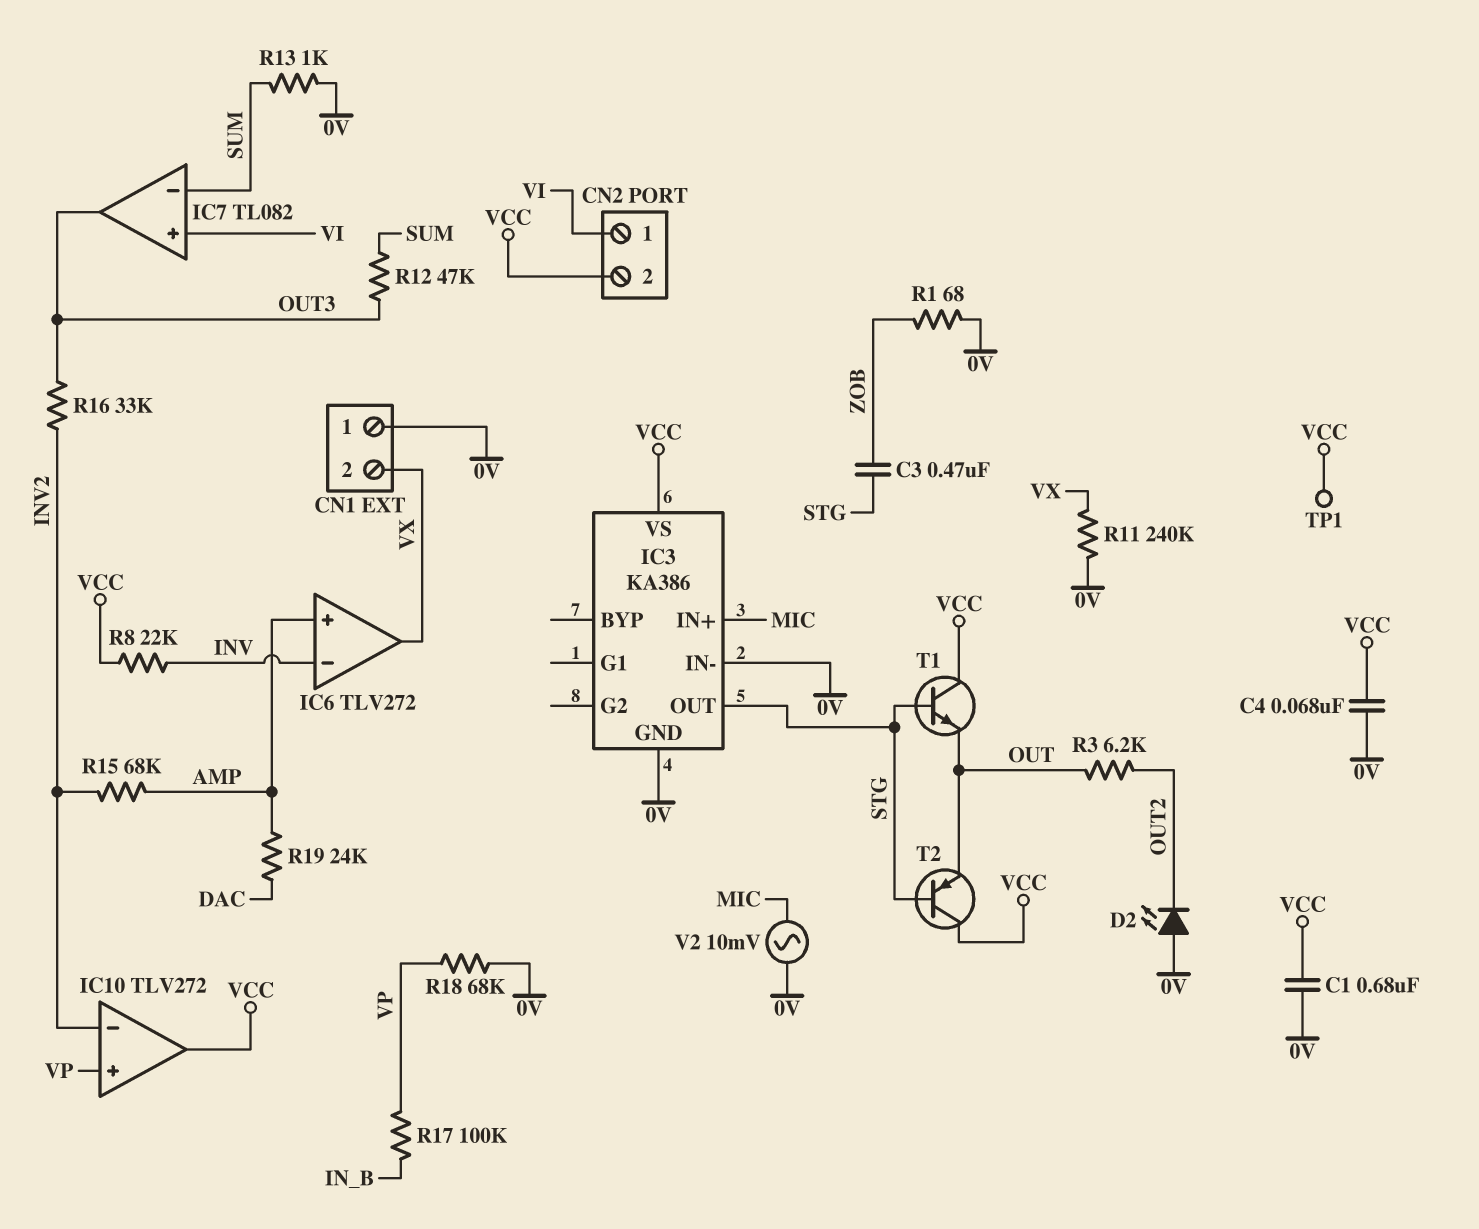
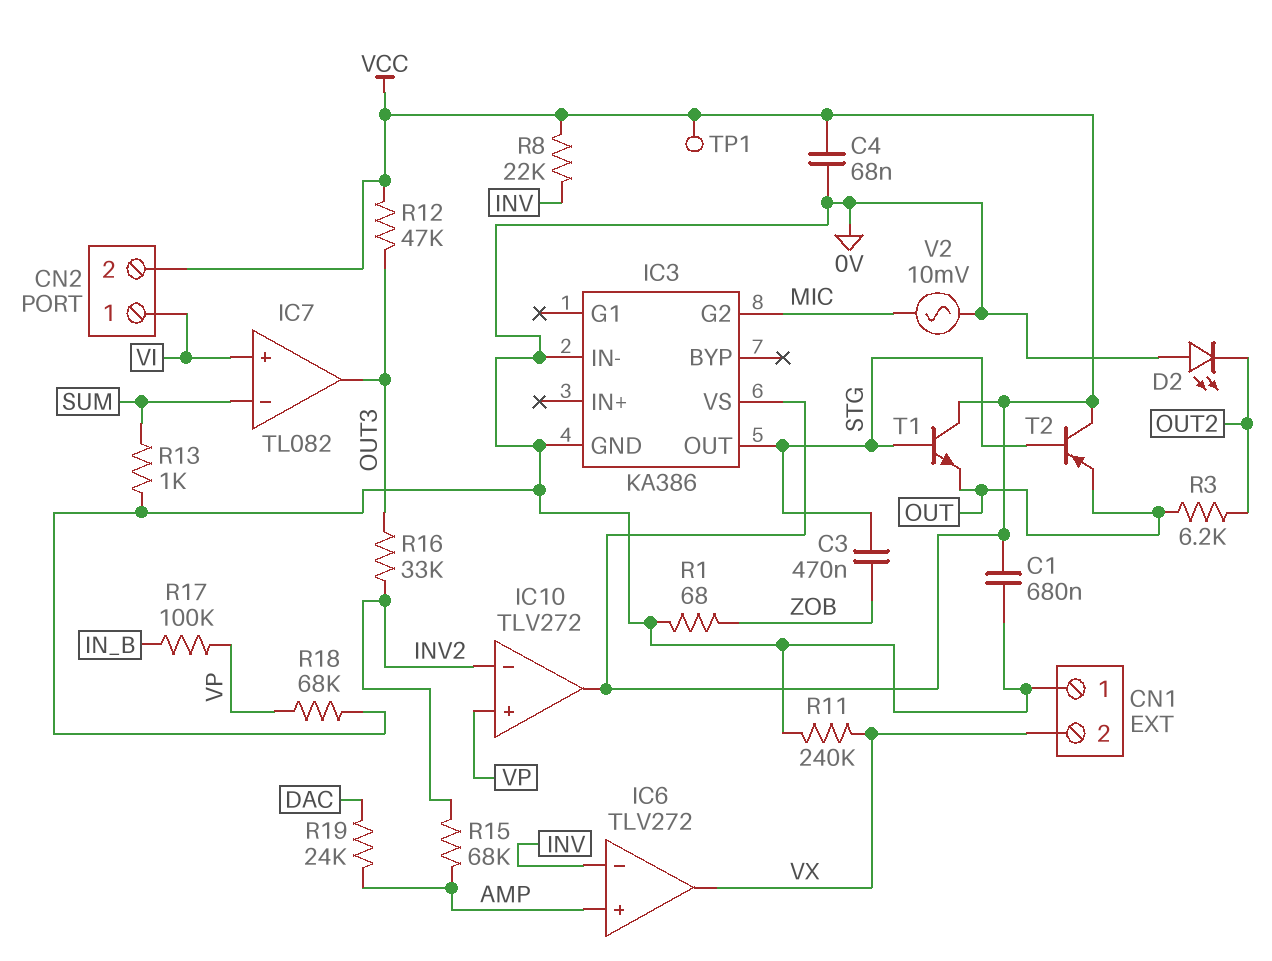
IC3 pin G2: none -> MIC
IC3 pin IN+: MIC -> none
R12: 47k (OUT3, SUM) -> 47k (OUT3, VCC)

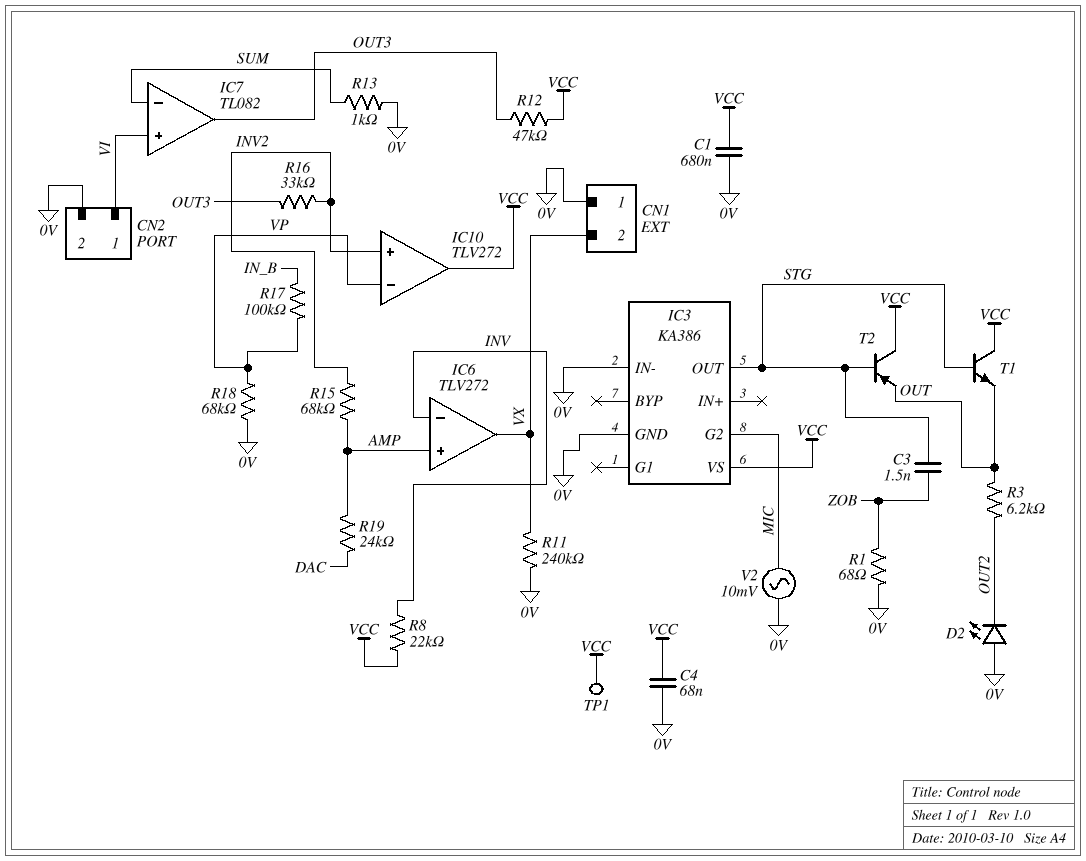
C3: 470nF (STG, ZOB) -> 1.5nF (STG, ZOB)
CN2 pin 2: VCC -> 0V
IC10 pin in+: VP -> INV2
IC10 pin in-: INV2 -> VP

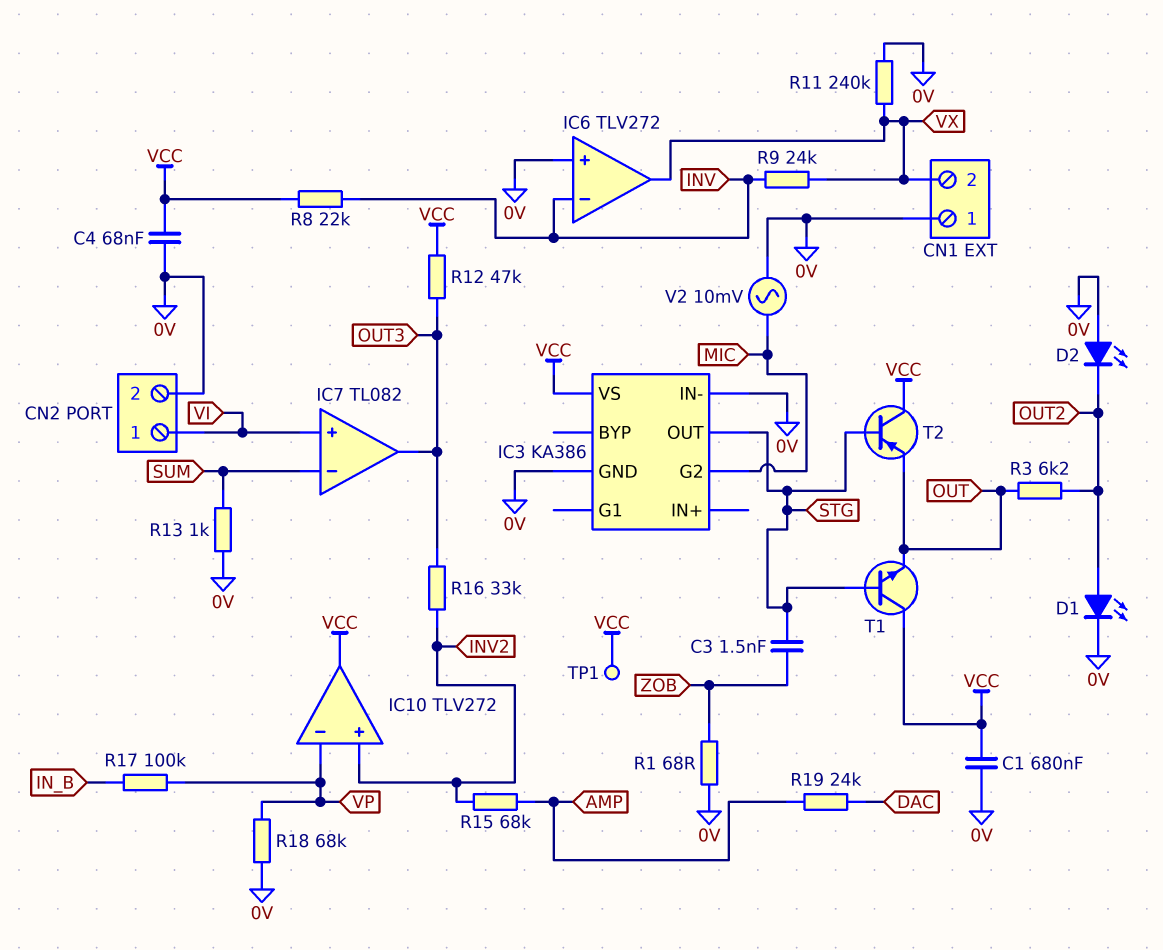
D1: none -> LED (A OUT2, K 0V)
IC6 pin in+: AMP -> 0V
R9: none -> 24k (INV, VX)

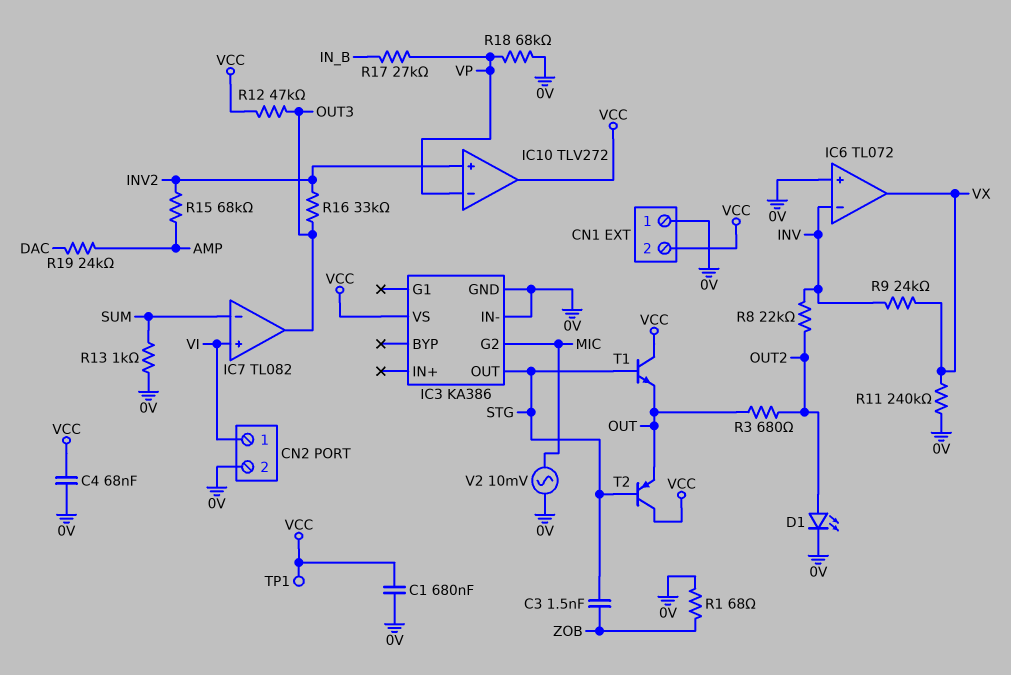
CN1 pin 2: VX -> VCC
D2: LED (A 0V, K OUT2) -> none
IC6: TLV272 -> TL072
R3: 6.2k (OUT, OUT2) -> 680 (OUT, OUT2)
R8: 22k (INV, VCC) -> 22k (INV, OUT2)
R17: 100k (IN_B, VP) -> 27k (IN_B, VP)

